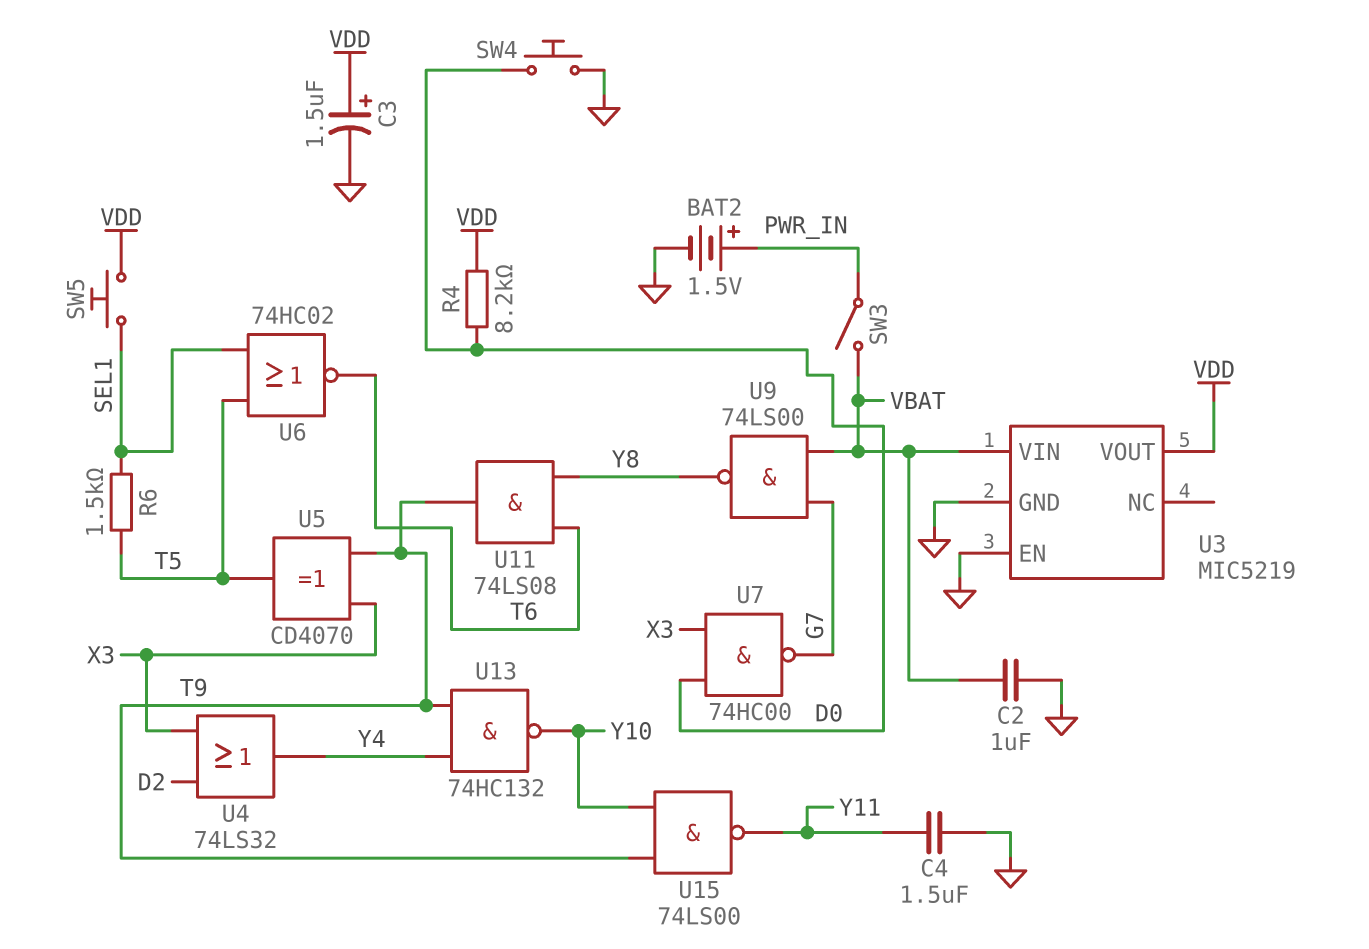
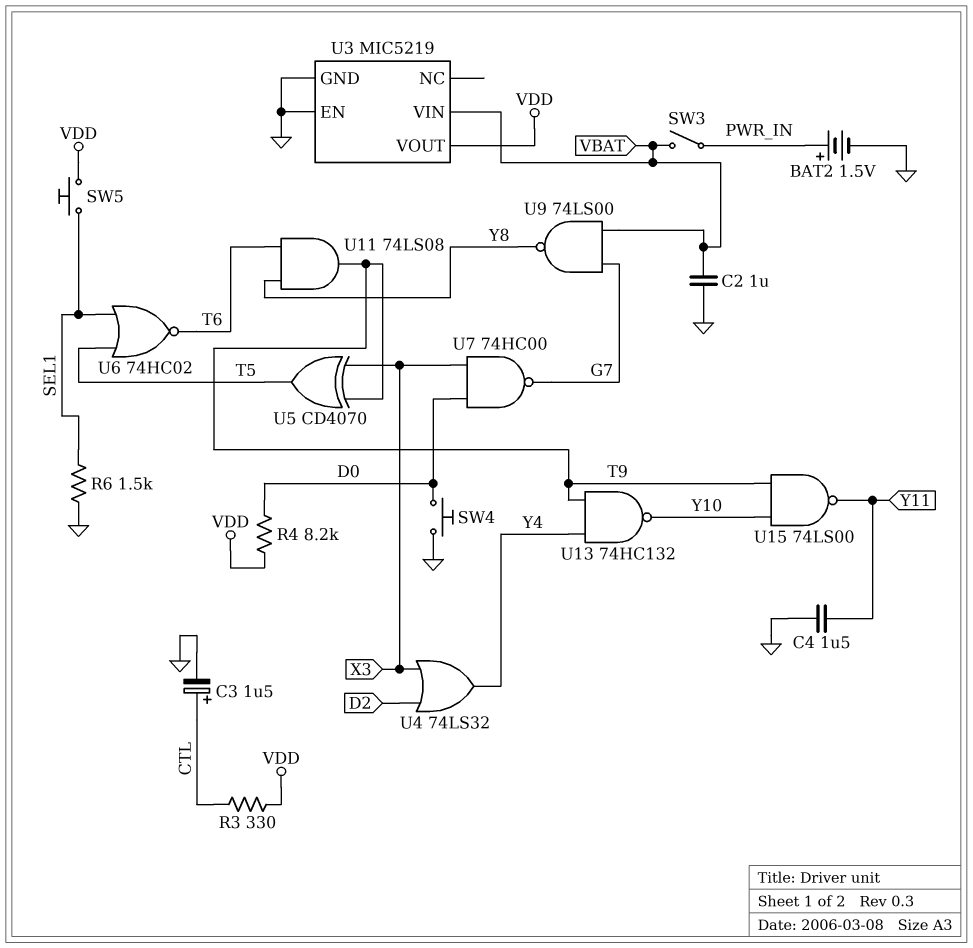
C3: 1.5uF (plus VDD, minus GND) -> 1.5uF (plus CTL, minus GND)
R3: none -> 330 (CTL, VDD)
R6: 1.5k (SEL1, T5) -> 1.5k (GND, SEL1)

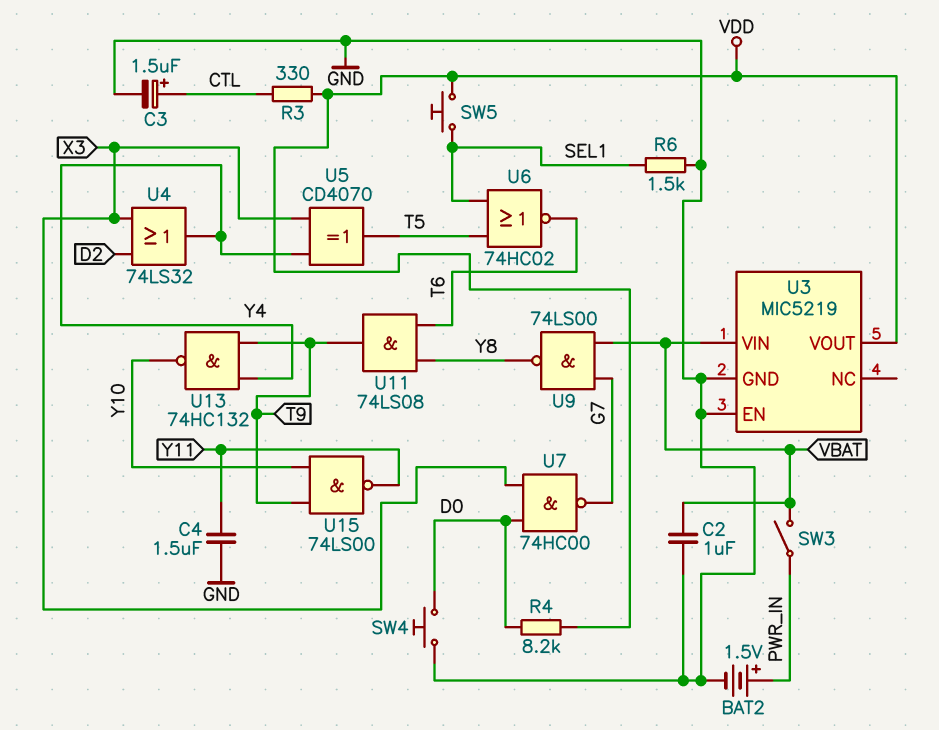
U5: XOR CD4070 (in T9, in X3, out T5) -> XOR CD4070 (in X3, in Y4, out T5)

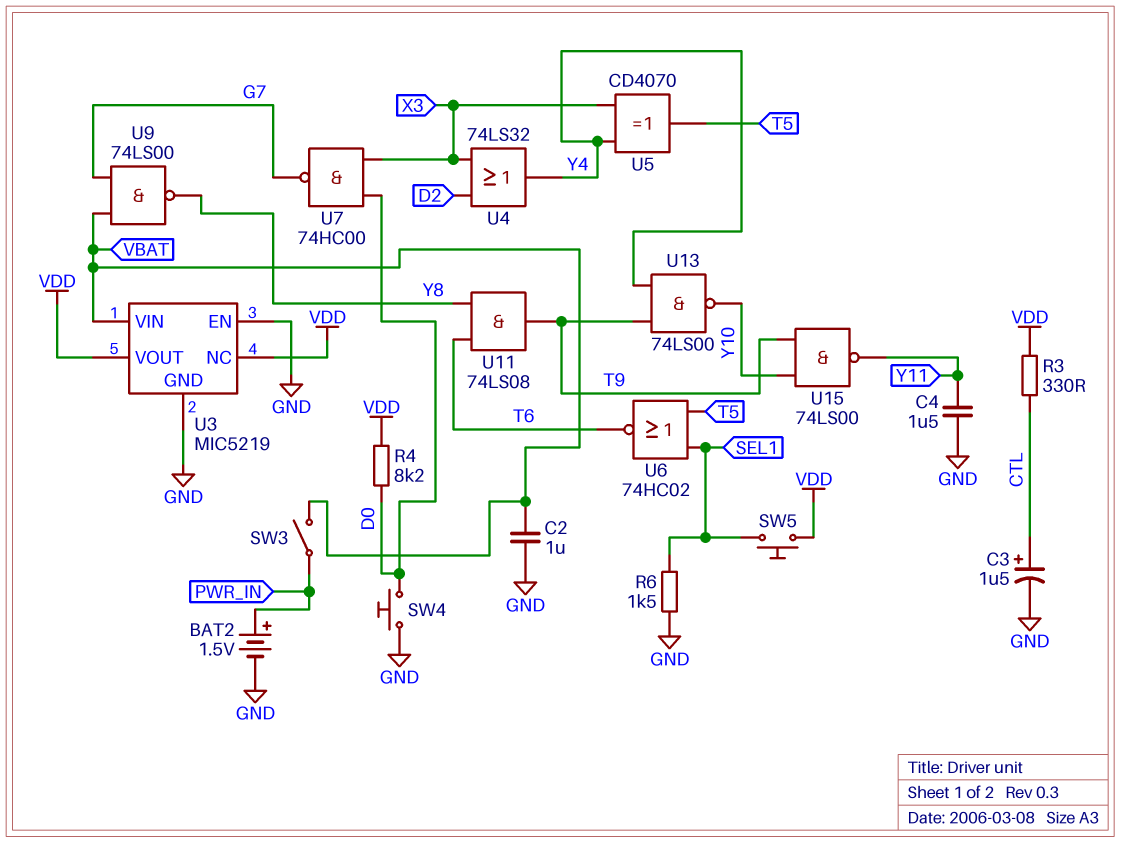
U3 pin NC: none -> VDD
U13: NAND 74HC132 (in T9, in Y4, out Y10) -> NAND 74LS00 (in T9, in Y4, out Y10)

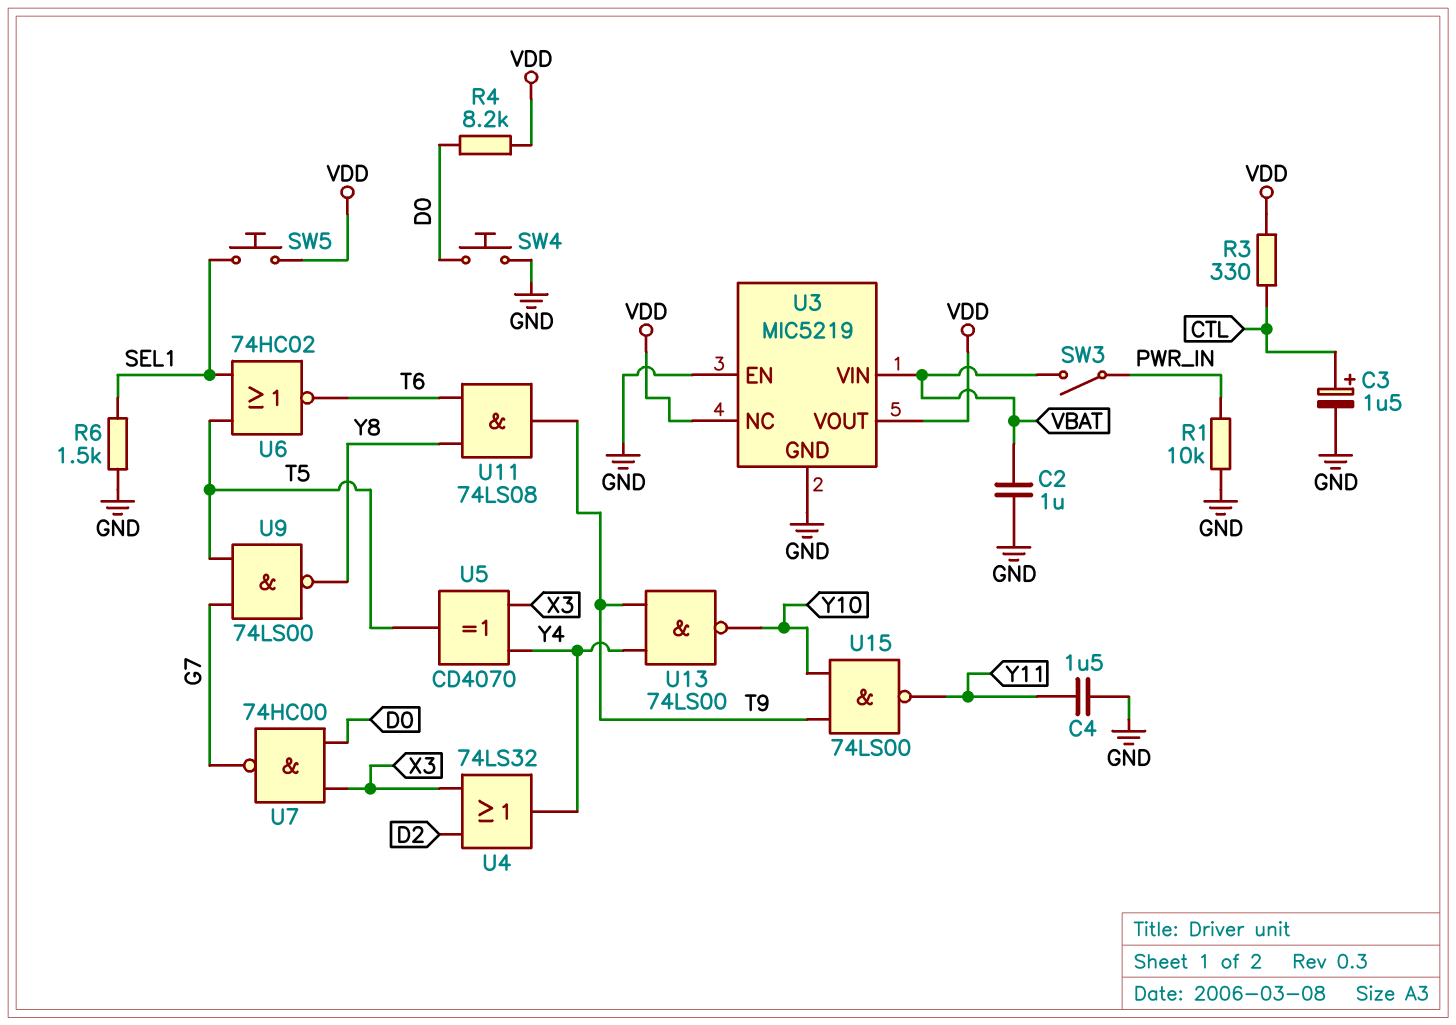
BAT2: 1.5V (plus PWR_IN, minus GND) -> none
R1: none -> 10k (GND, PWR_IN)
U9: NAND 74LS00 (in G7, in VBAT, out Y8) -> NAND 74LS00 (in G7, in T5, out Y8)

